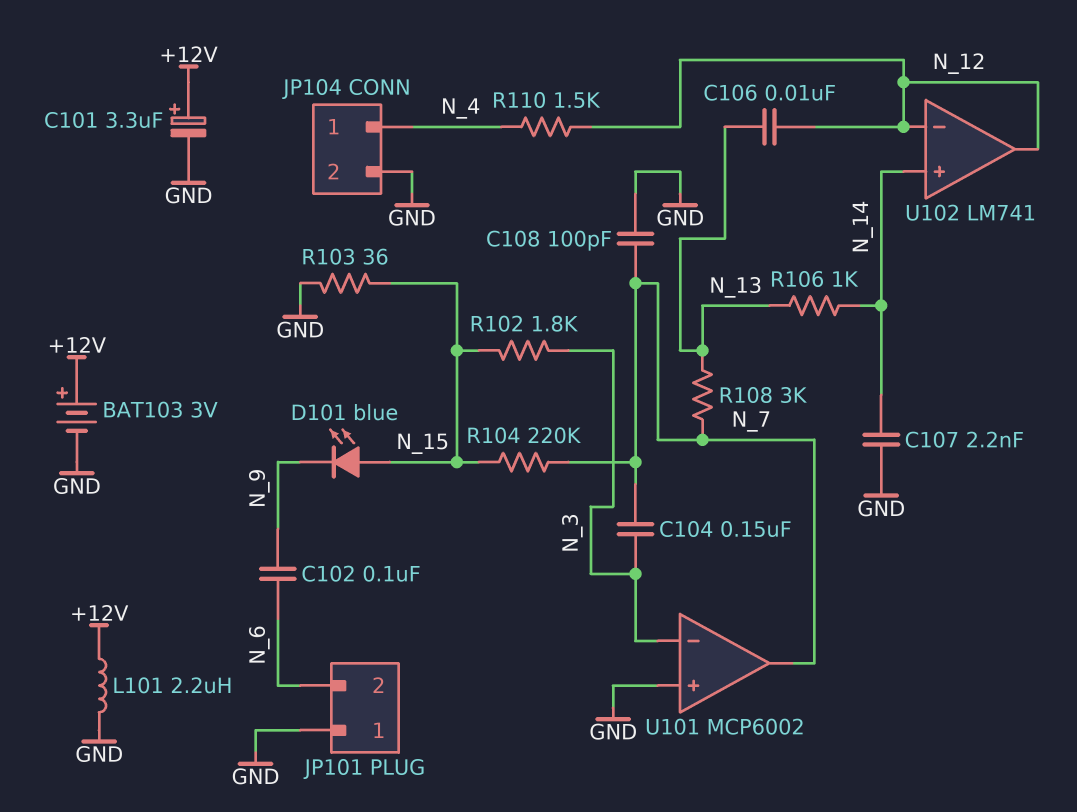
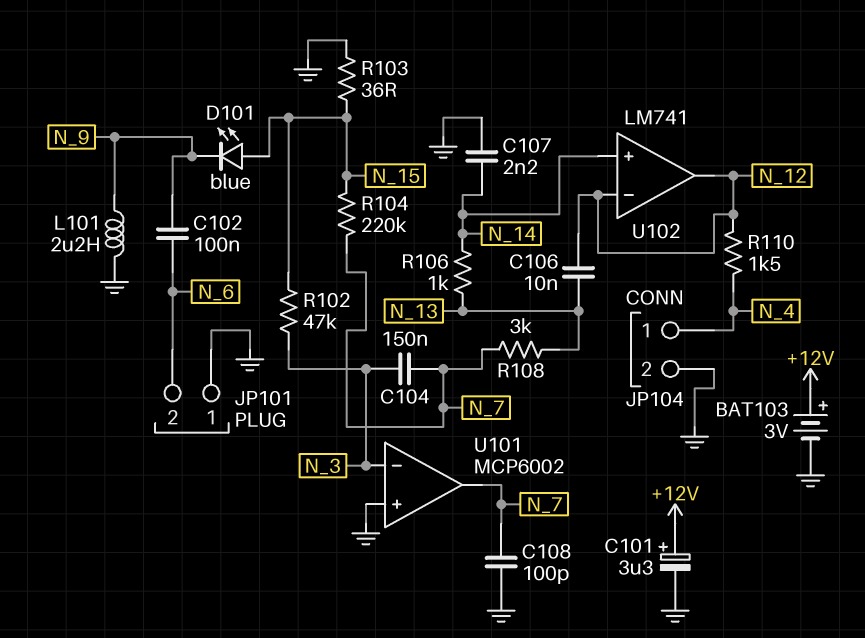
L101: 2.2uH (+12V, GND) -> 2.2uH (GND, N_9)
R102: 1.8k (N_3, N_15) -> 47k (N_3, N_15)

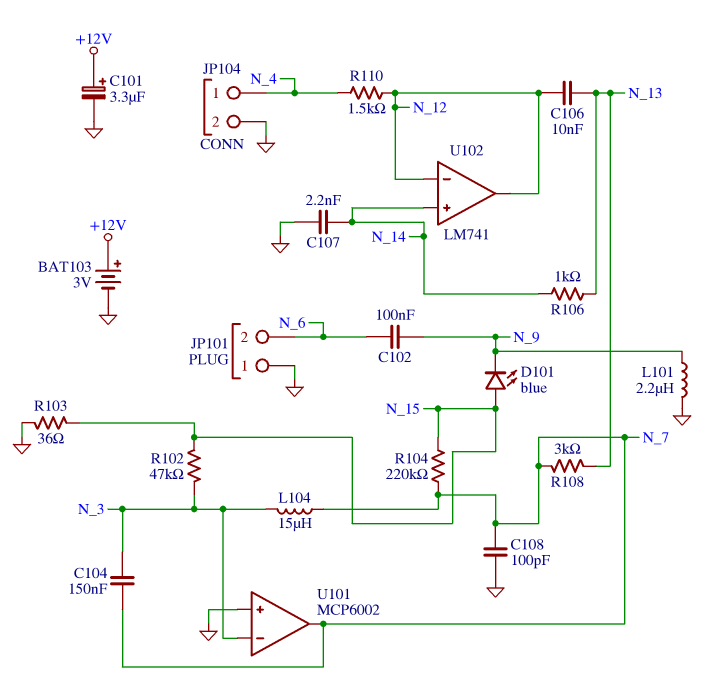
L104: none -> 15uH (N_3, N_7)

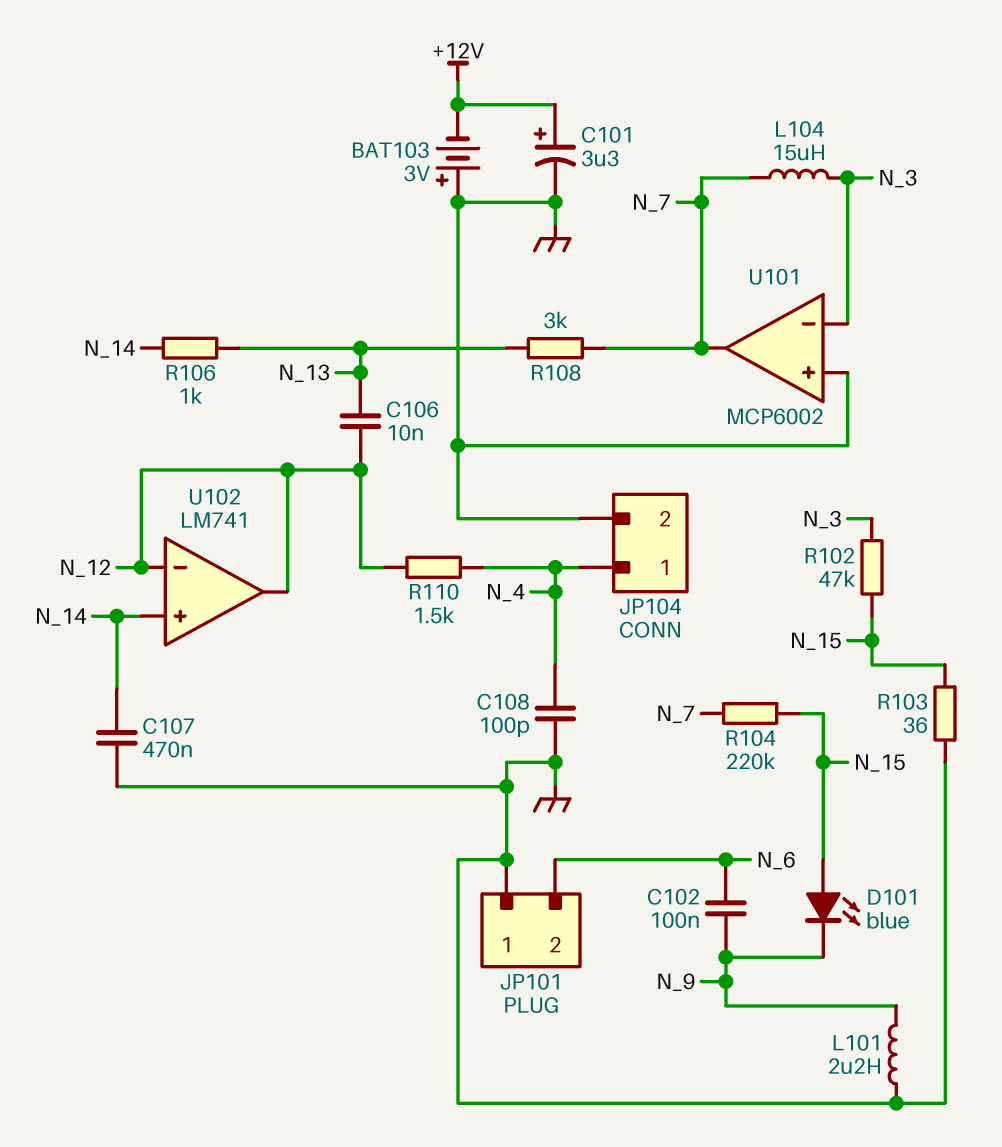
BAT103: 3V (plus +12V, minus GND) -> 3V (plus GND, minus +12V)
C104: 150nF (N_3, N_7) -> none
C107: 2.2nF (GND, N_14) -> 470nF (GND, N_14)
C108: 100pF (GND, N_7) -> 100pF (GND, N_4)

